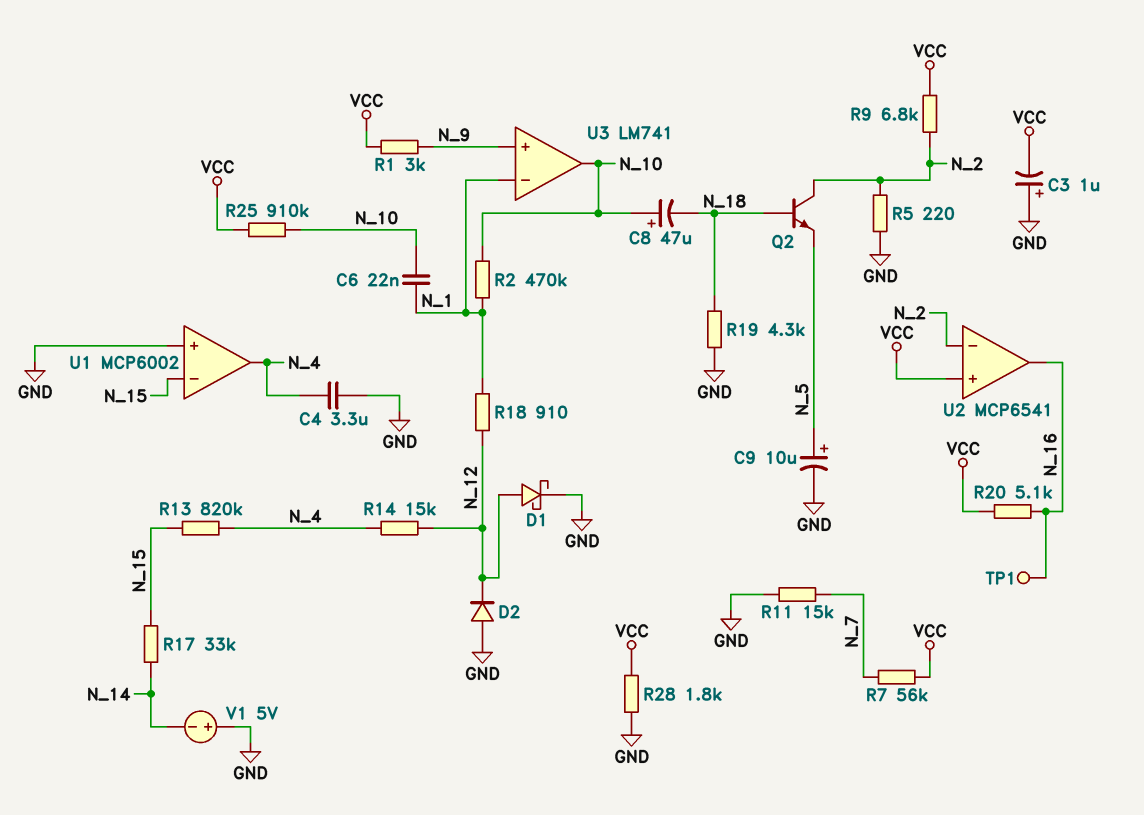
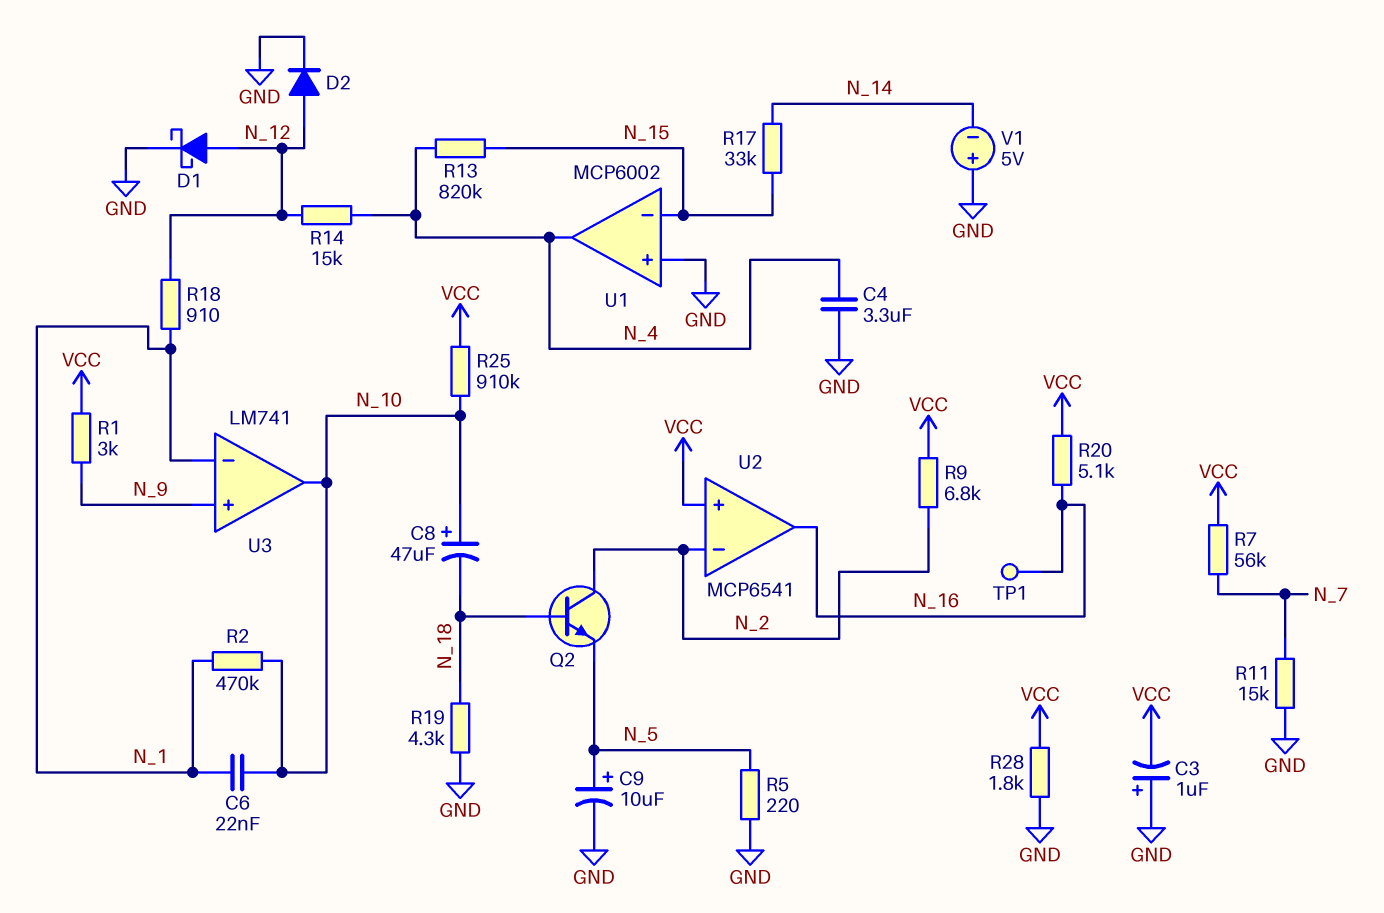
D2: diode (A GND, K N_12) -> diode (A N_12, K GND)
R5: 220 (GND, N_2) -> 220 (GND, N_5)

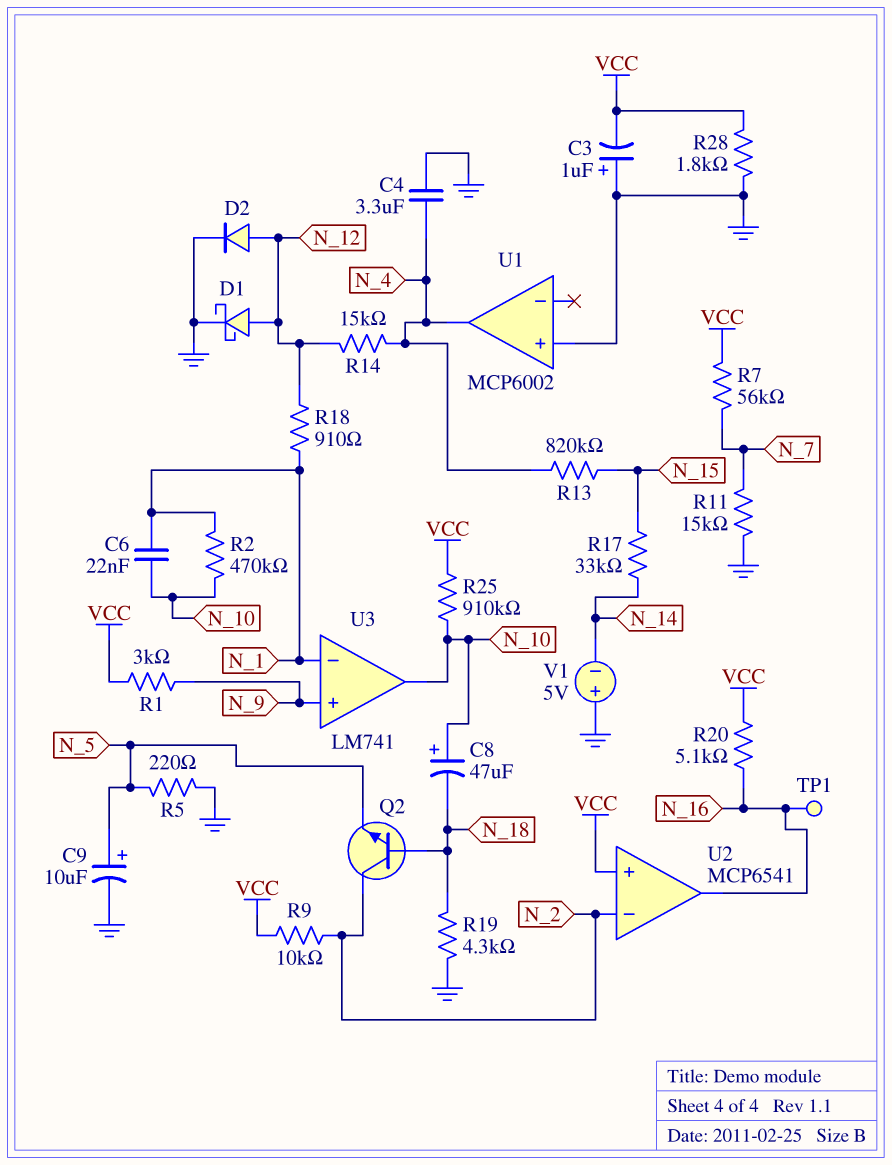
R9: 6.8k (N_2, VCC) -> 10k (N_2, VCC)
U1 pin in-: N_15 -> none

